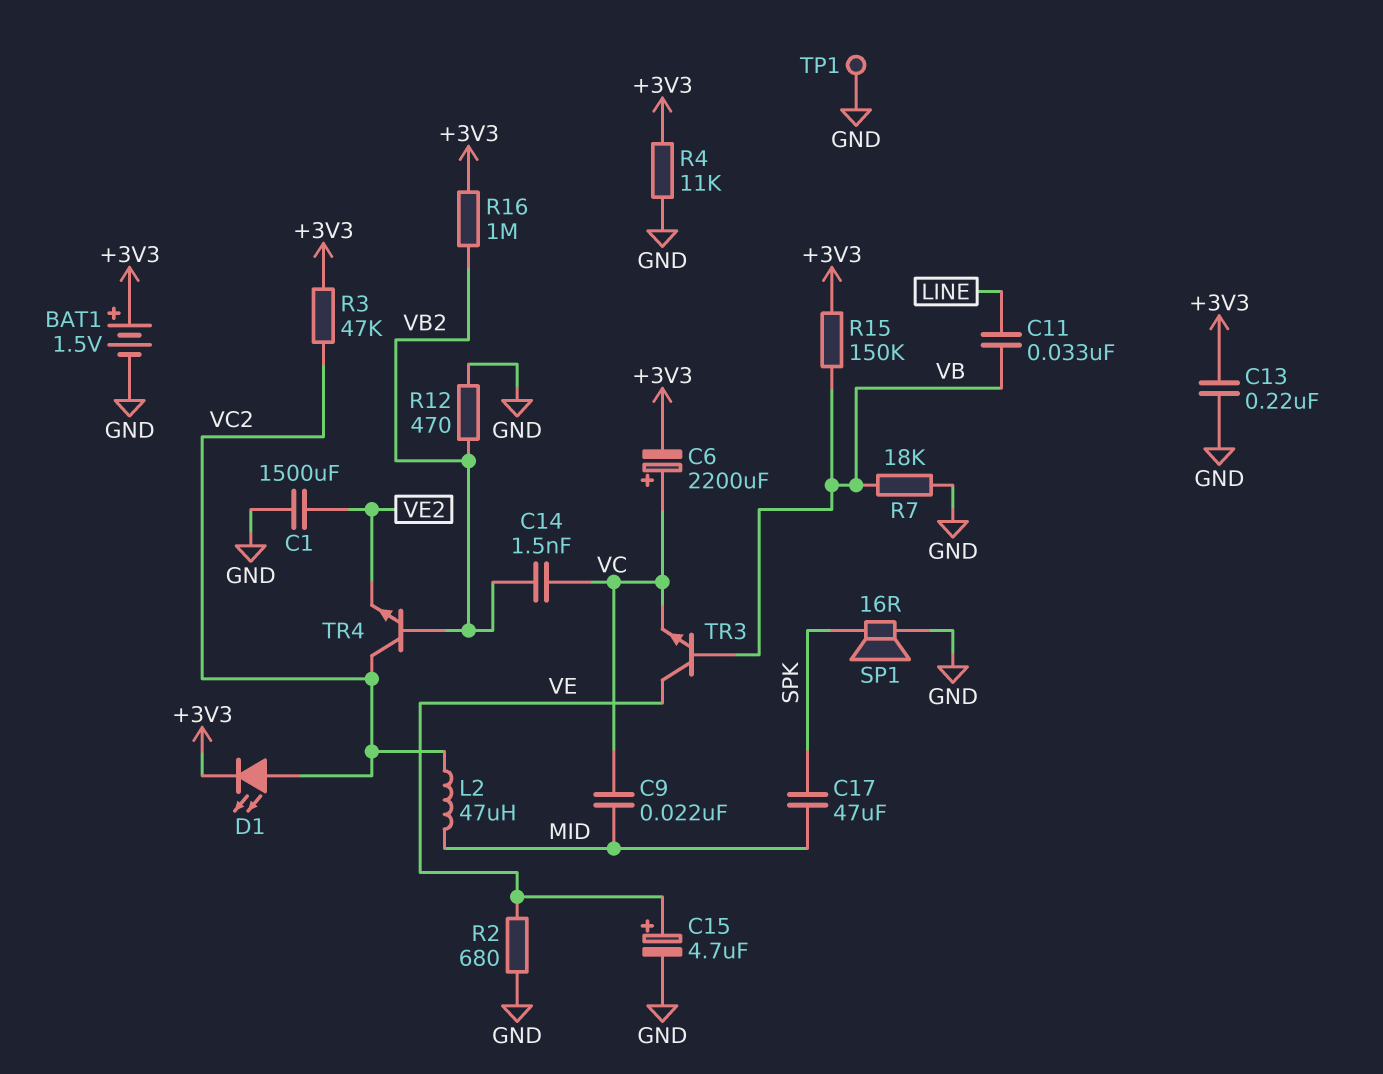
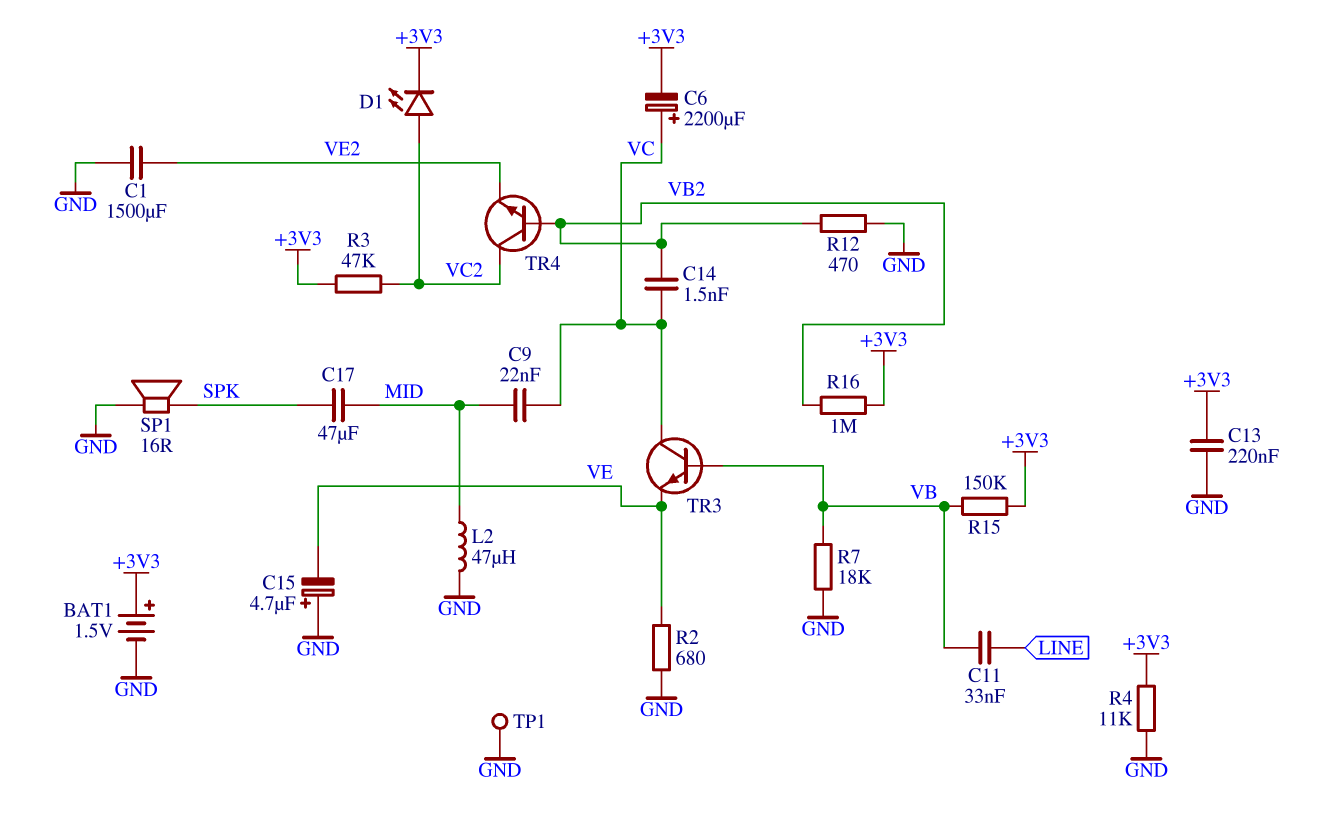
C15: 4.7uF (plus VE, minus GND) -> 4.7uF (plus GND, minus VE)
L2: 47uH (MID, VC2) -> 47uH (GND, MID)
TR3: NPN (B VB, C VE, E VC) -> NPN (B VB, C VC, E VE)

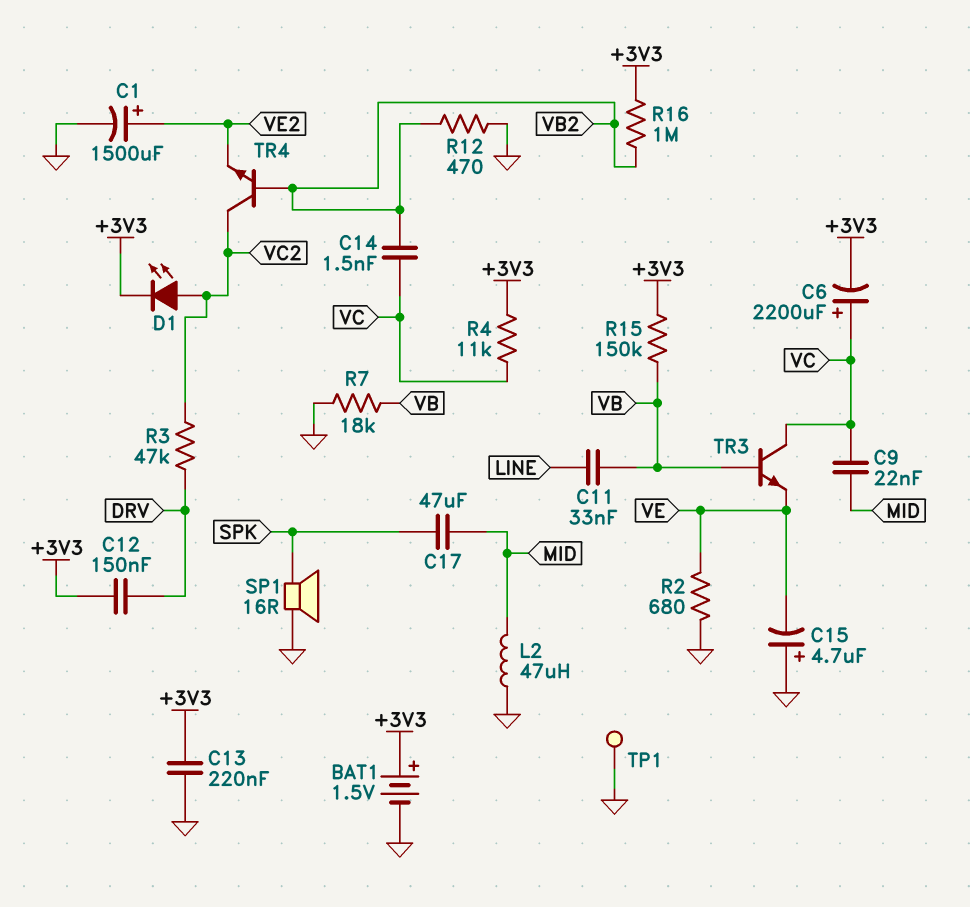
C1: 1500uF (GND, VE2) -> 1500uF (plus VE2, minus GND)
C12: none -> 150nF (+3V3, DRV)
R3: 47k (+3V3, VC2) -> 47k (DRV, VC2)
R4: 11k (+3V3, GND) -> 11k (+3V3, VC)

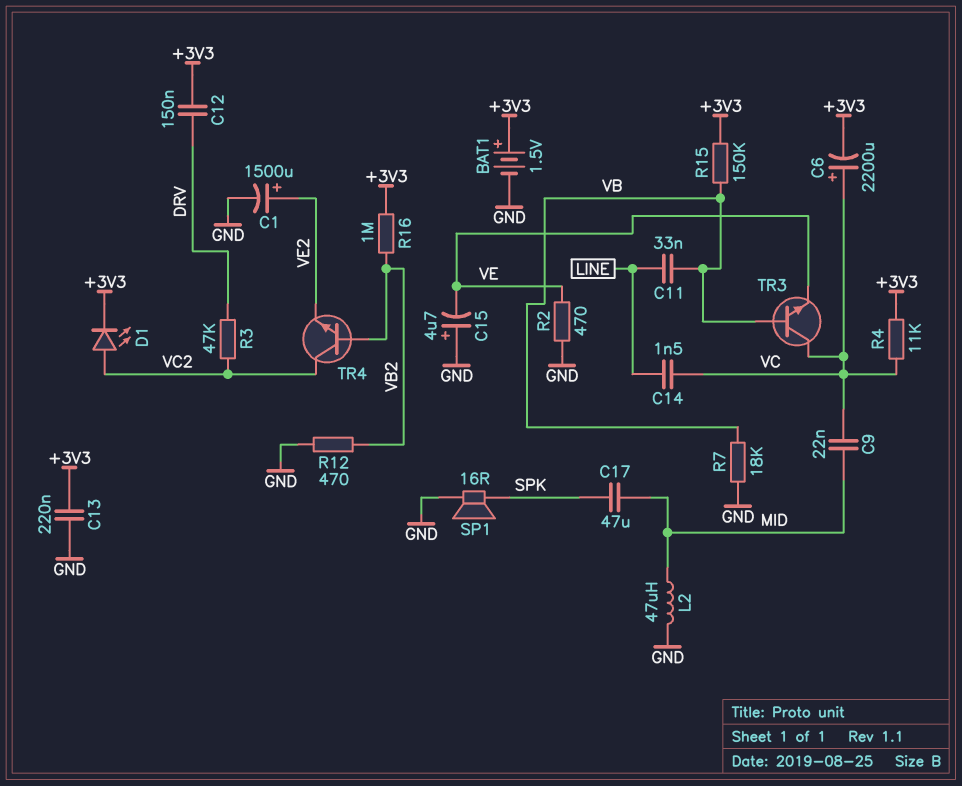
C14: 1.5nF (VB2, VC) -> 1.5nF (LINE, VC)
R2: 680 (GND, VE) -> 470 (GND, VE)
TP1: test point (GND) -> none

